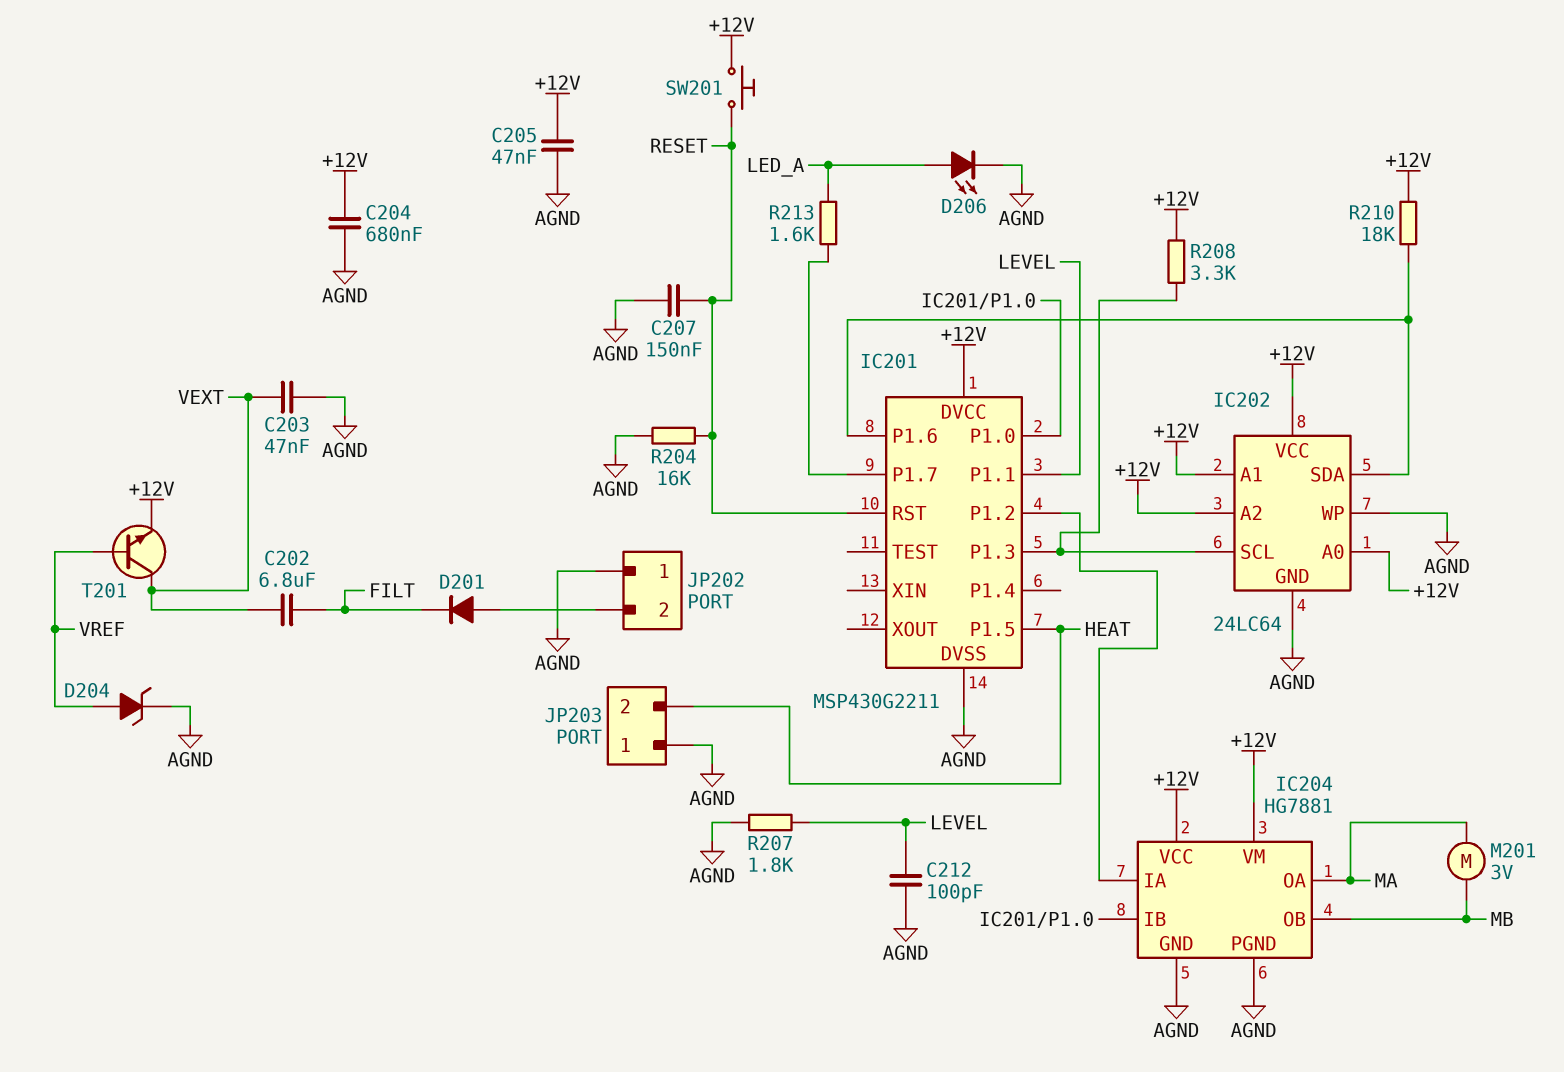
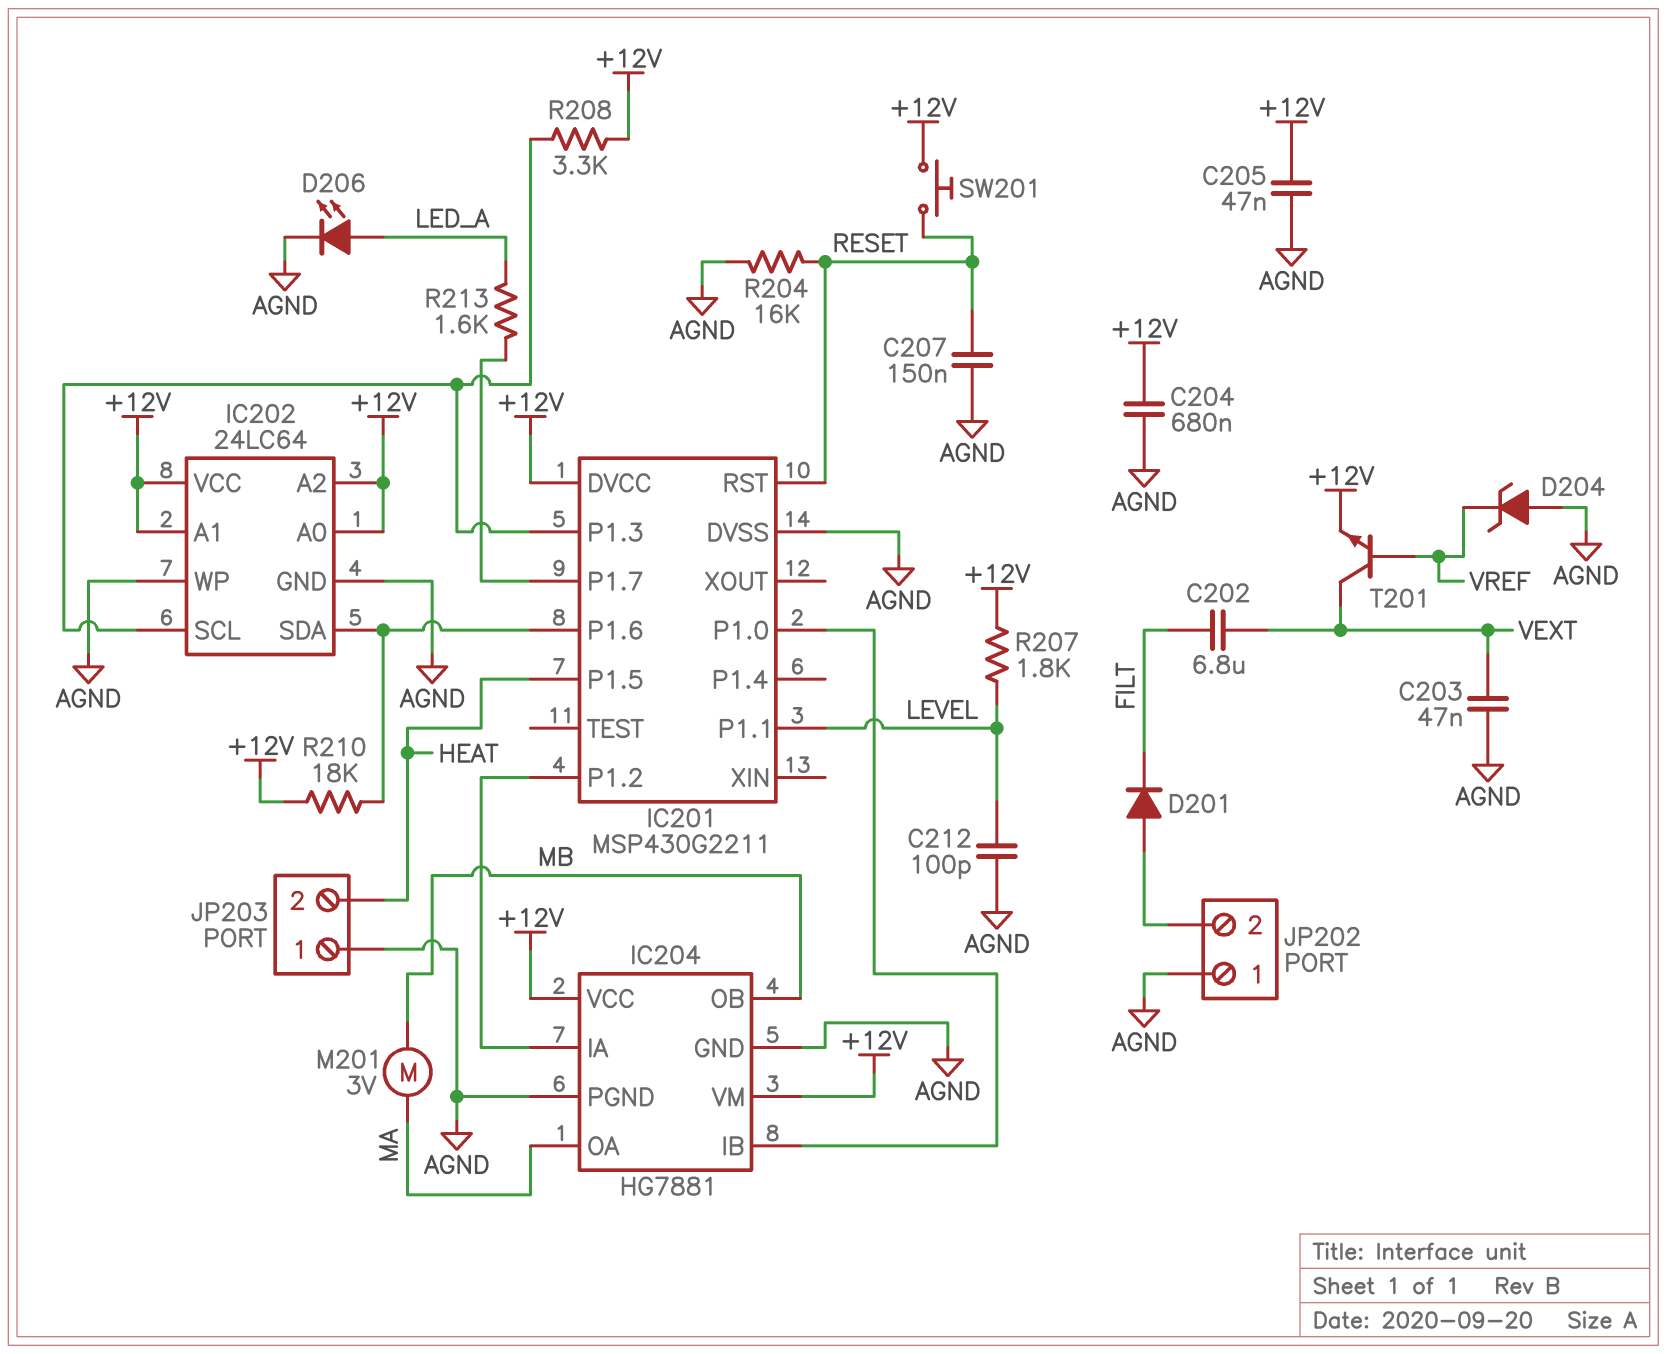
D204: zener (A VREF, K AGND) -> zener (A AGND, K VREF)
R207: 1.8k (AGND, LEVEL) -> 1.8k (+12V, LEVEL)

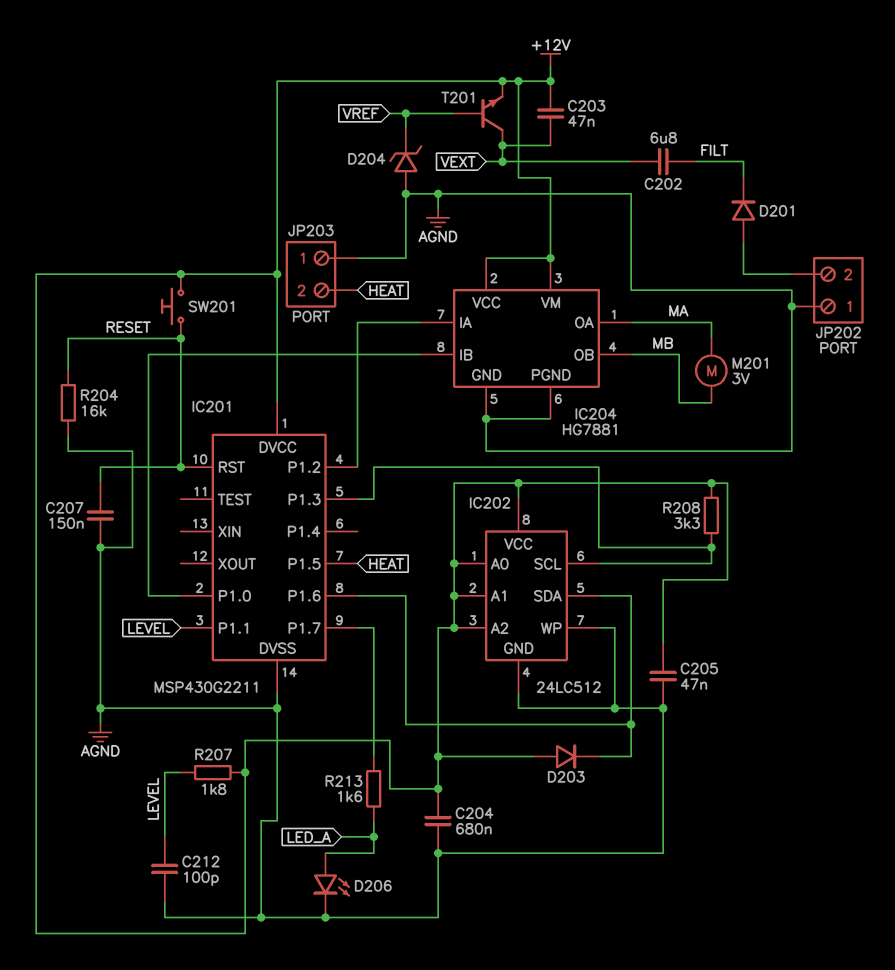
C203: 47nF (AGND, VEXT) -> 47nF (+12V, VEXT)
D203: none -> diode (A +12V, K IC201/P1.6)
IC202: 24LC64 -> 24LC512
R210: 18k (+12V, IC201/P1.6) -> none

